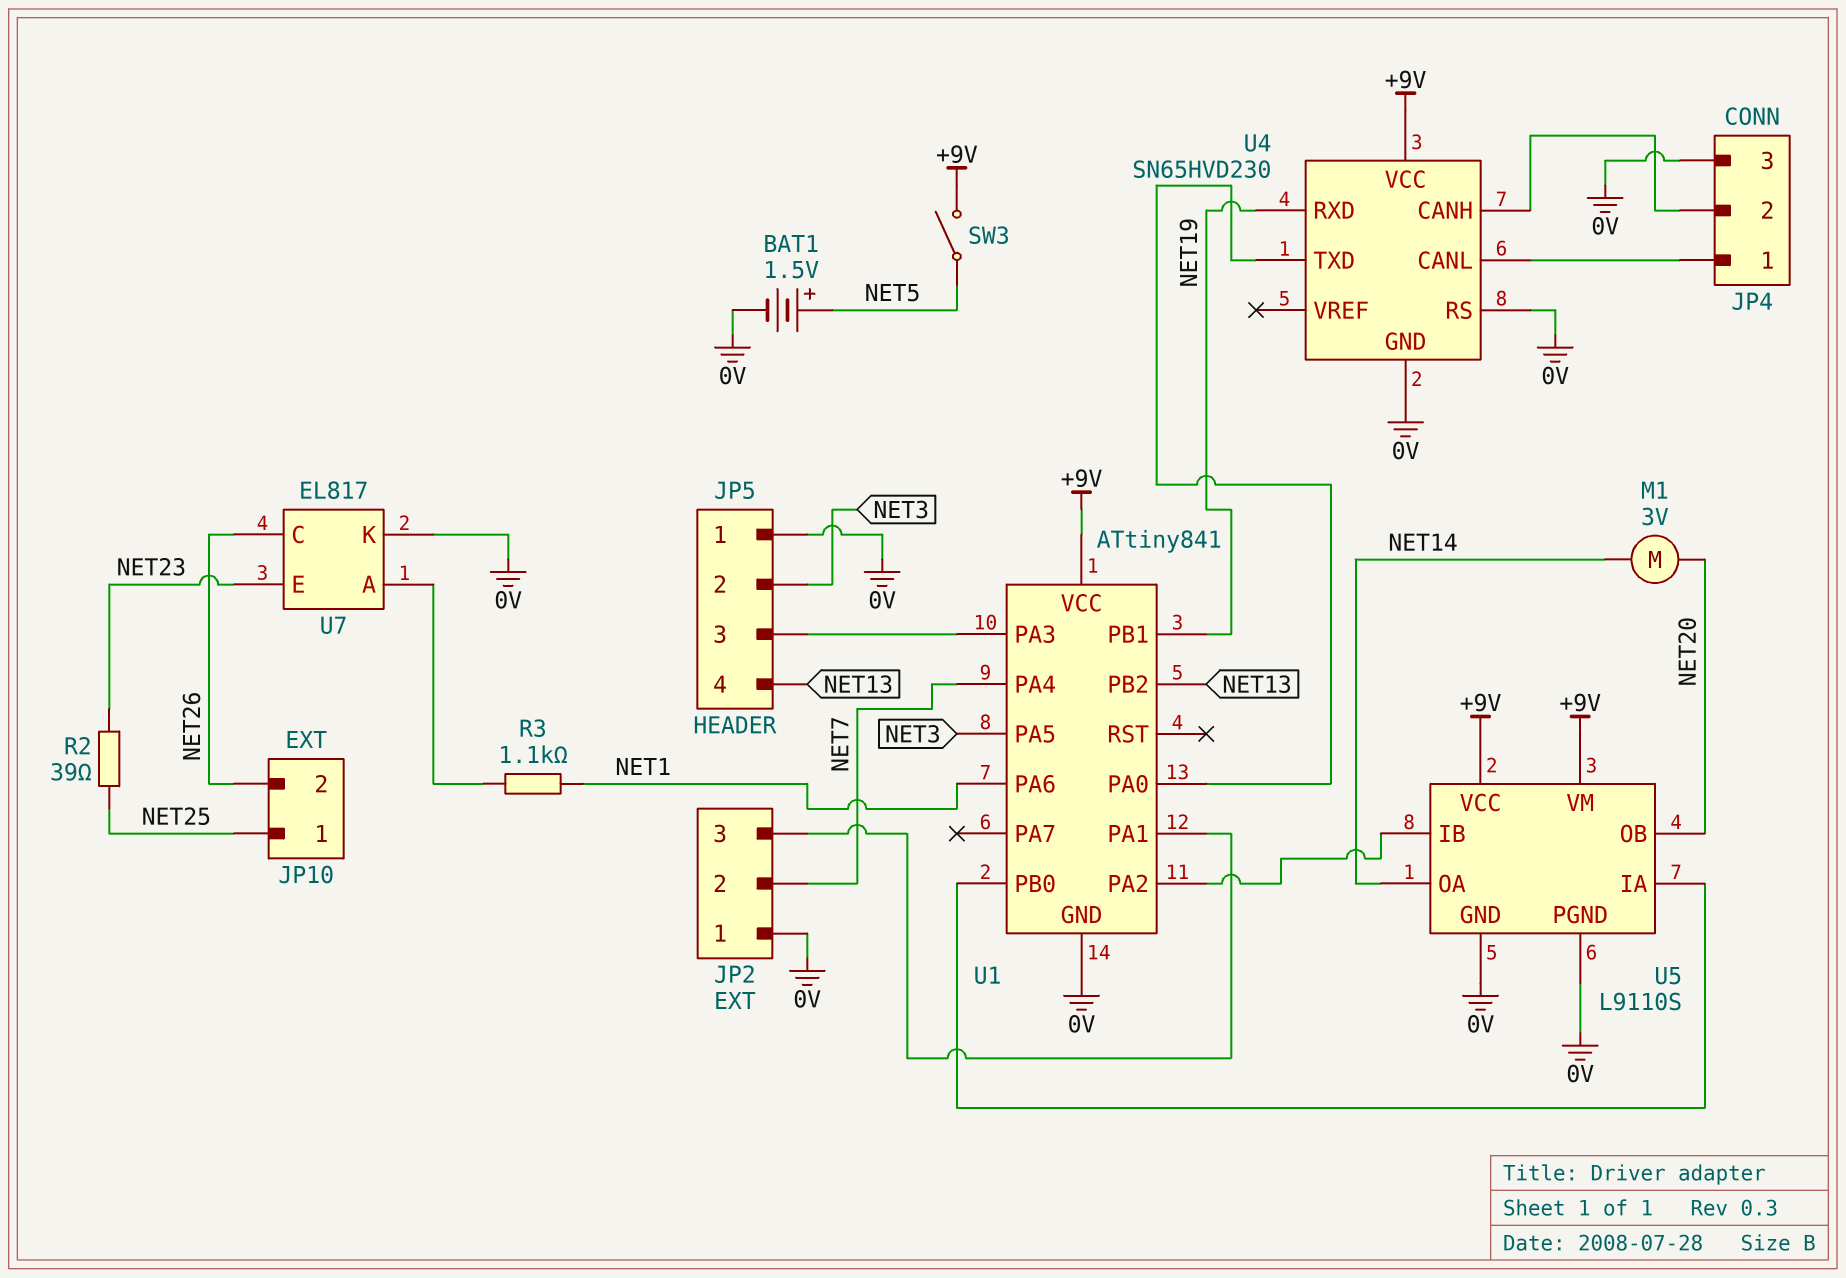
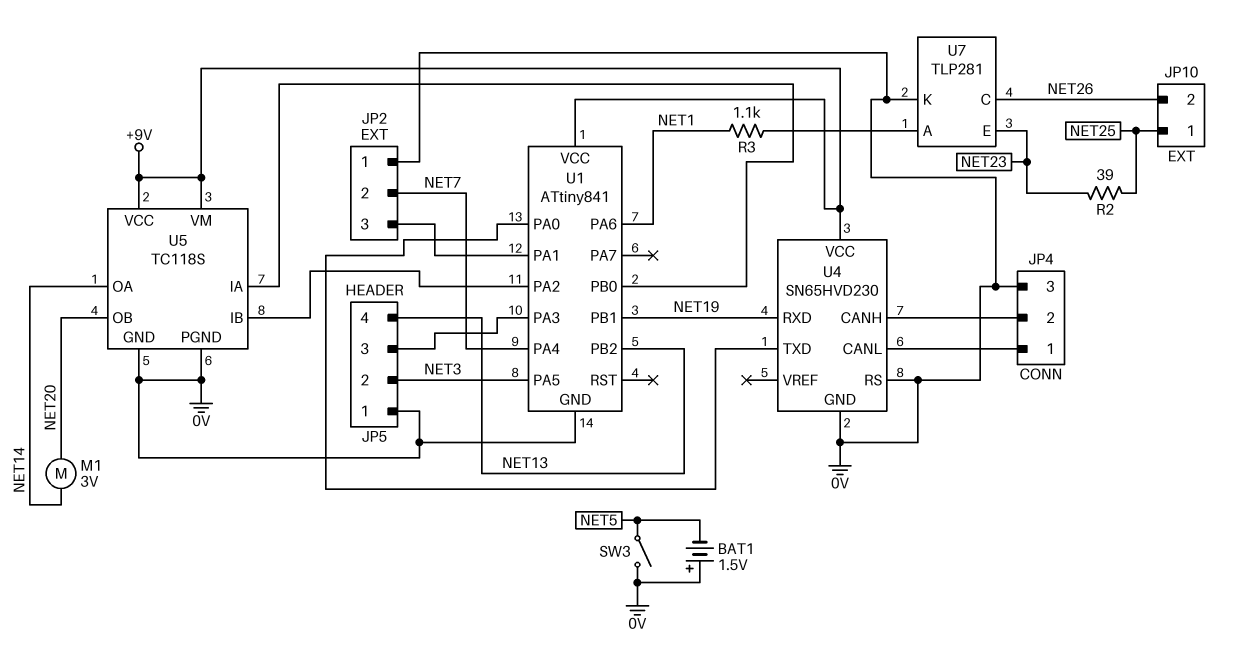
BAT1: 1.5V (plus NET5, minus 0V) -> 1.5V (plus 0V, minus NET5)
SW3: switch (+9V, NET5) -> switch (0V, NET5)
U5: L9110S -> TC118S
U7: EL817 -> TLP281

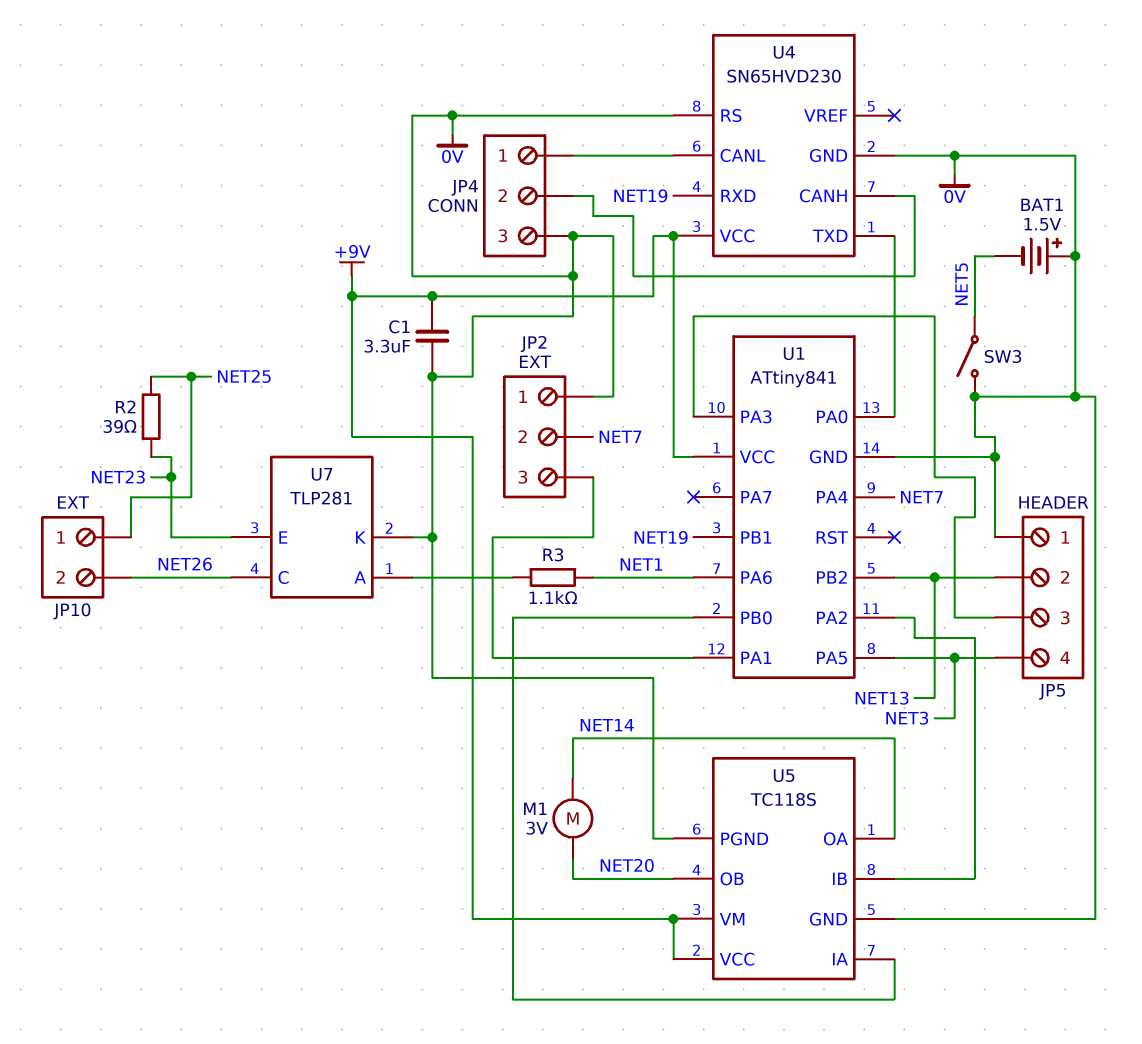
C1: none -> 3.3uF (+9V, 0V)
JP5 pin 2: NET3 -> NET13
JP5 pin 4: NET13 -> NET3

